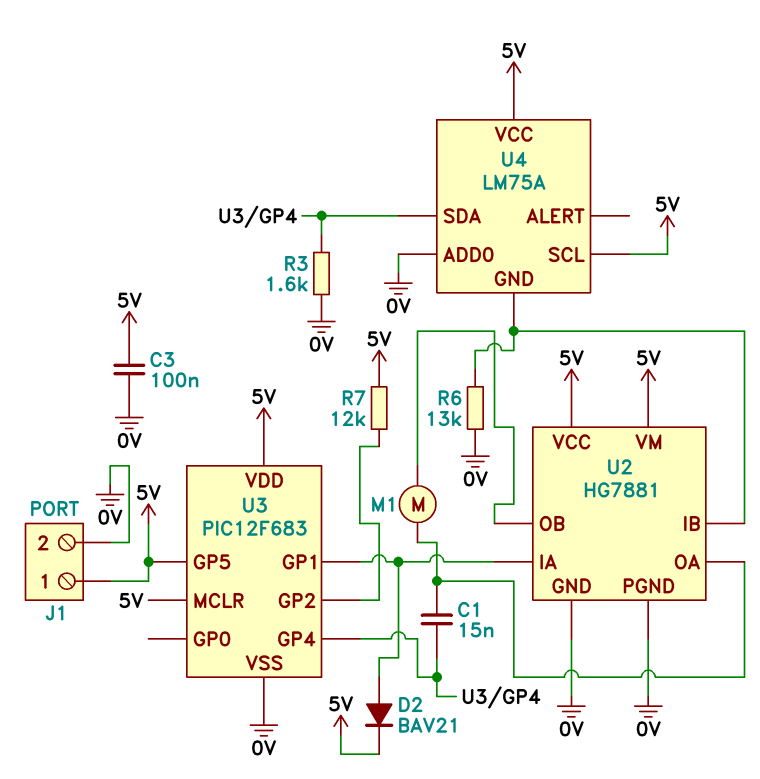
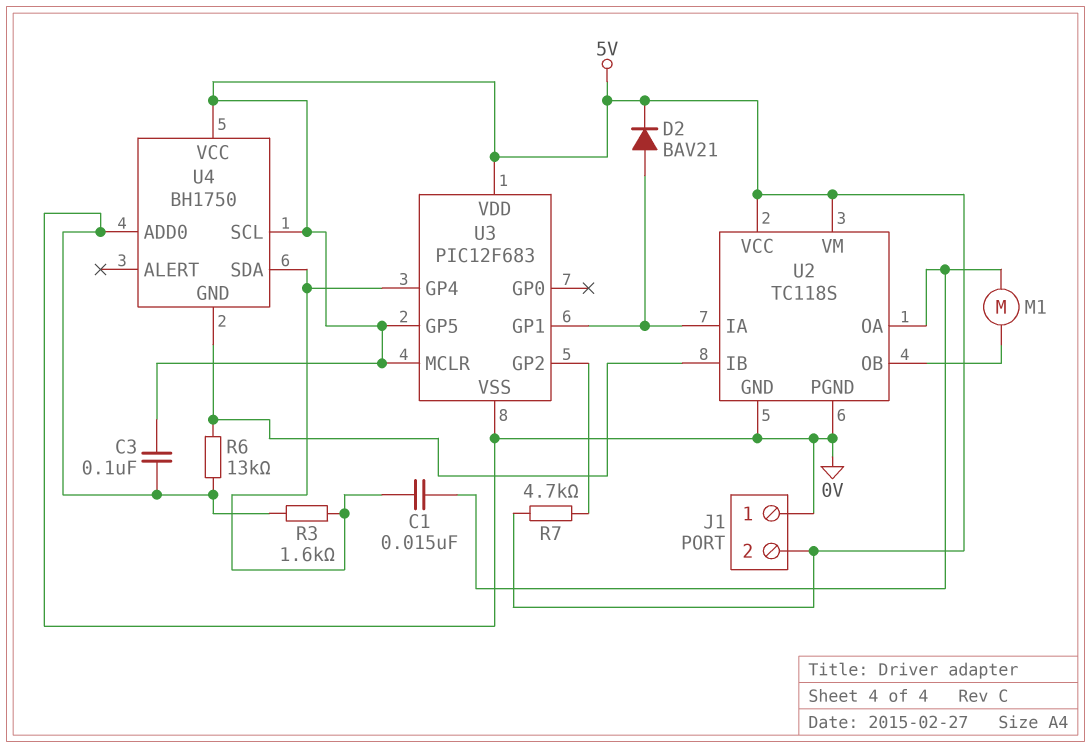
J1 pin 1: 5V -> 0V
J1 pin 2: 0V -> 5V
R7: 12k (5V, U3/GP2) -> 4.7k (5V, U3/GP2)
U2: HG7881 -> TC118S
U4: LM75A -> BH1750

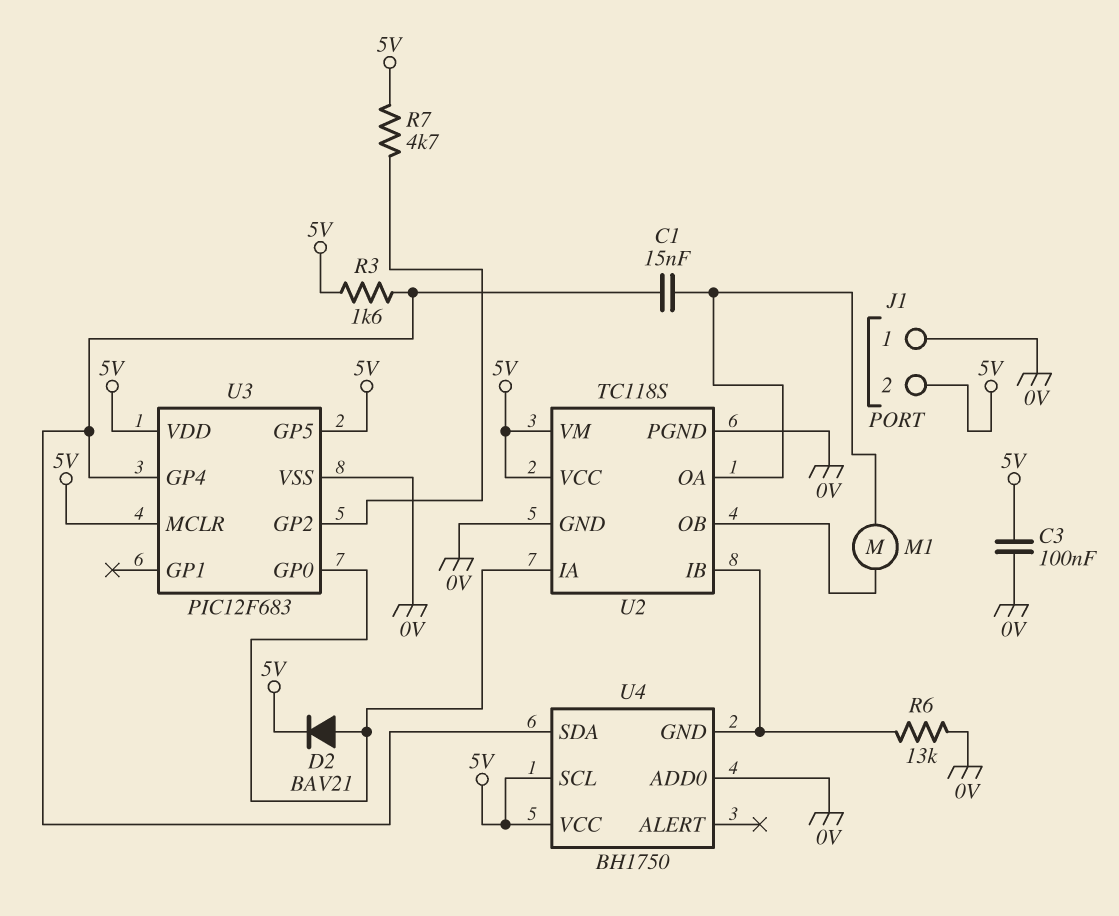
R3: 1.6k (0V, U3/GP4) -> 1.6k (5V, U3/GP4)
U3 pin GP0: none -> U2/IA
U3 pin GP1: U2/IA -> none

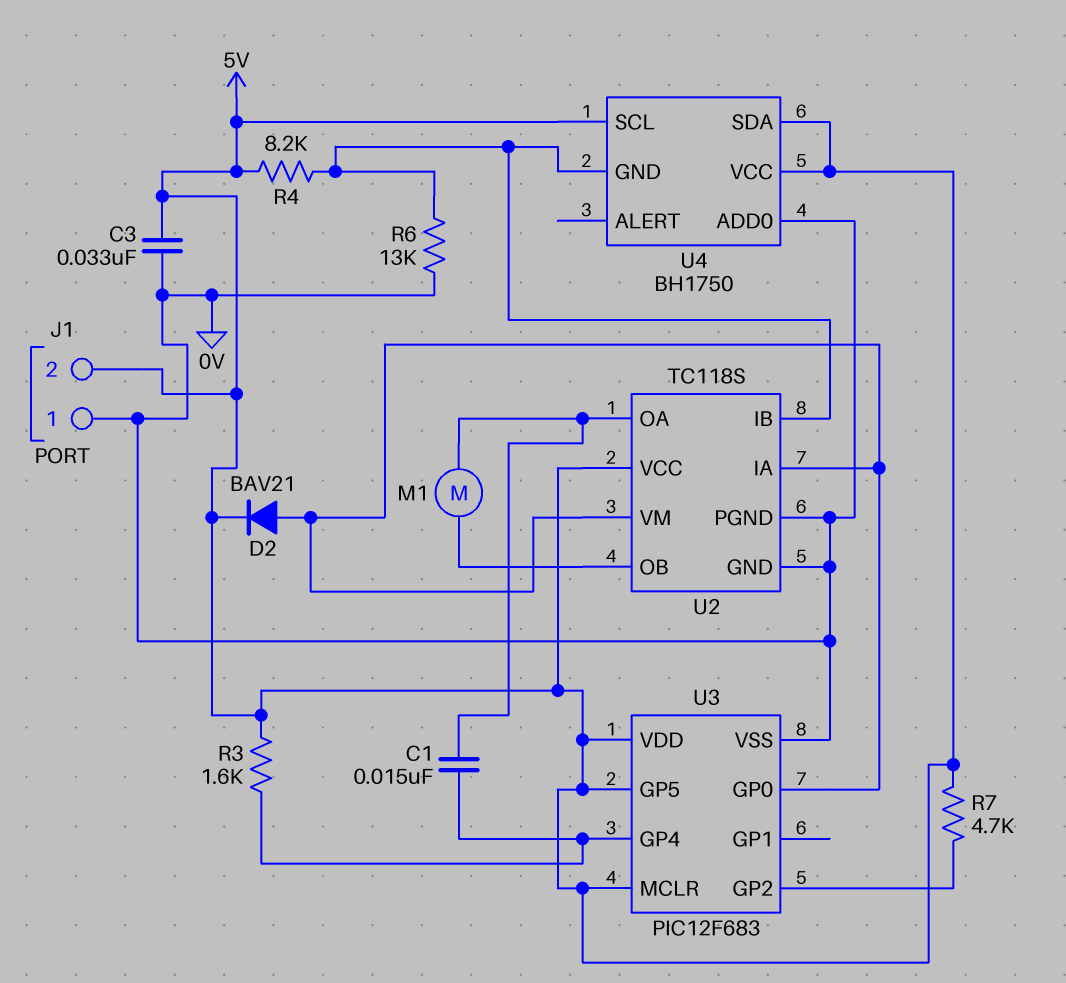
C3: 100nF (0V, 5V) -> 33nF (0V, 5V)
R4: none -> 8.2k (5V, U2/IB)
U2 pin VM: 5V -> U2/IA
U4 pin SDA: U3/GP4 -> 5V

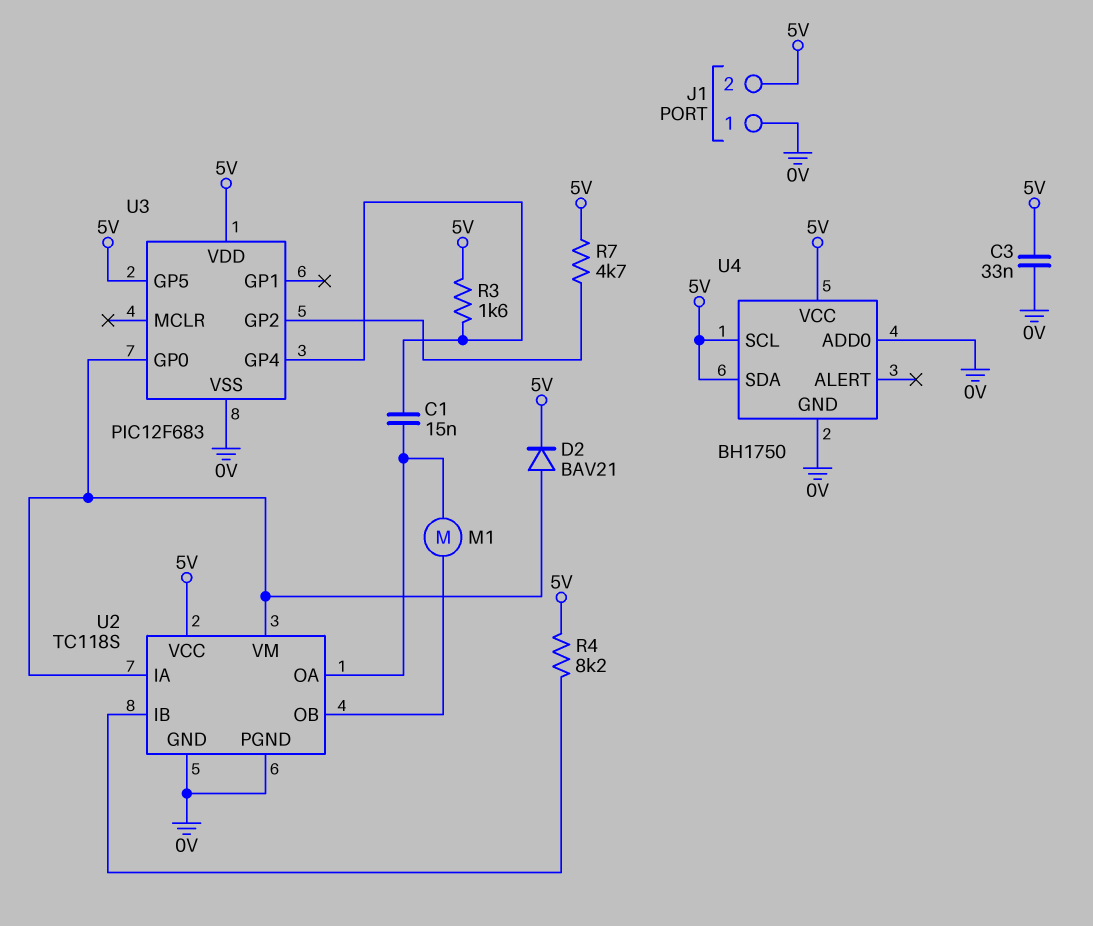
R6: 13k (0V, U2/IB) -> none
U3 pin MCLR: 5V -> none
U4 pin GND: U2/IB -> 0V

